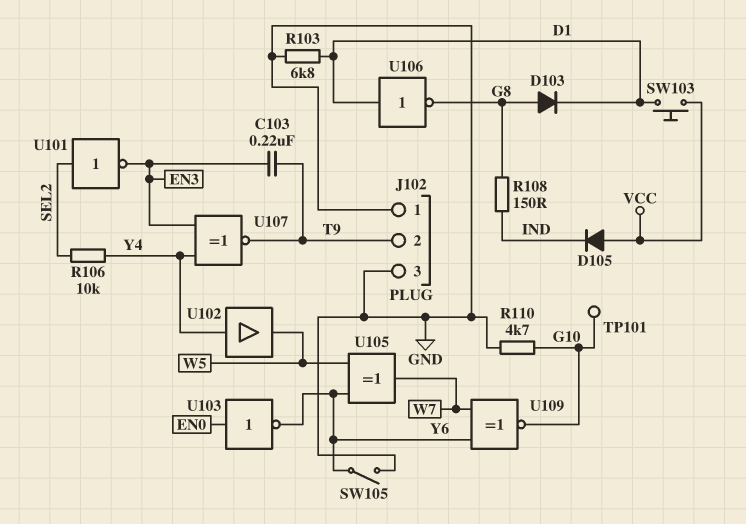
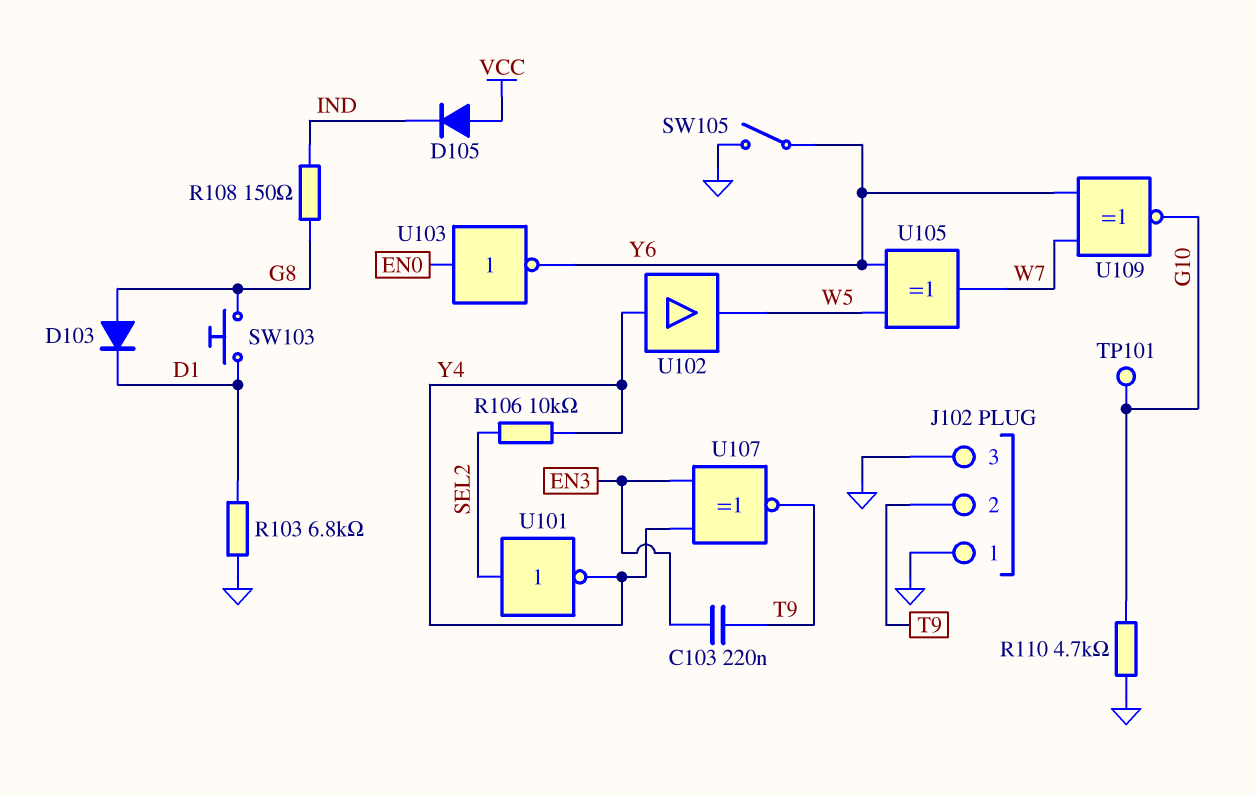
SW103: button (D1, VCC) -> button (D1, G8)
U101: NOT (in SEL2, out EN3) -> NOT (in SEL2, out Y4)
U106: NOT (in D1, out G8) -> none

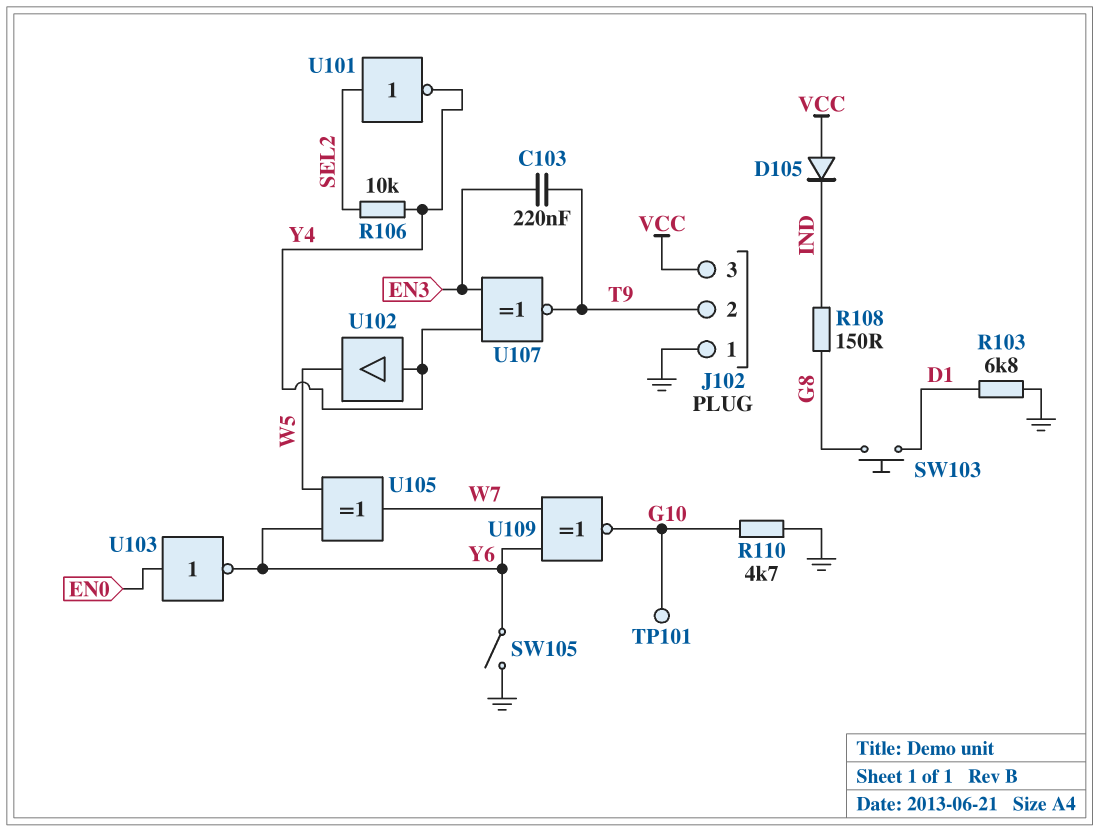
D103: diode (A G8, K D1) -> none
J102 pin 3: GND -> VCC

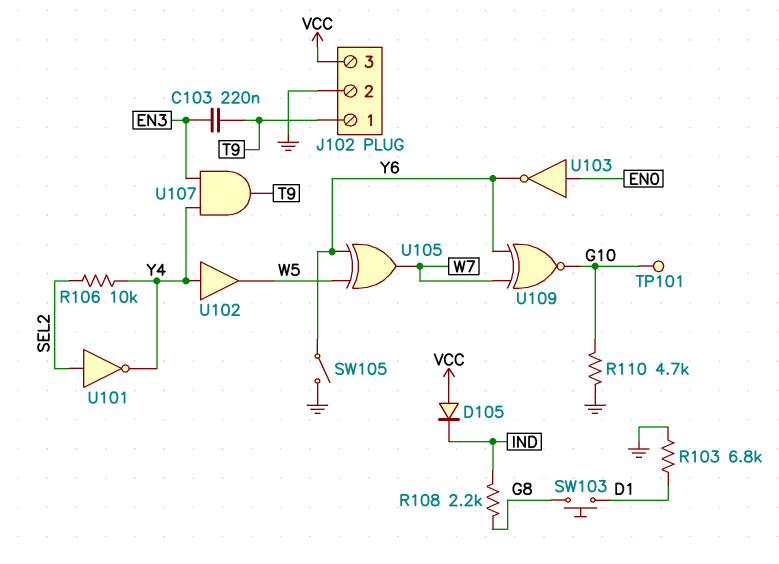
J102 pin 1: GND -> T9
J102 pin 2: T9 -> GND
R108: 150 (G8, IND) -> 2.2k (G8, IND)
U107: XNOR (in EN3, in Y4, out T9) -> AND (in EN3, in Y4, out T9)

